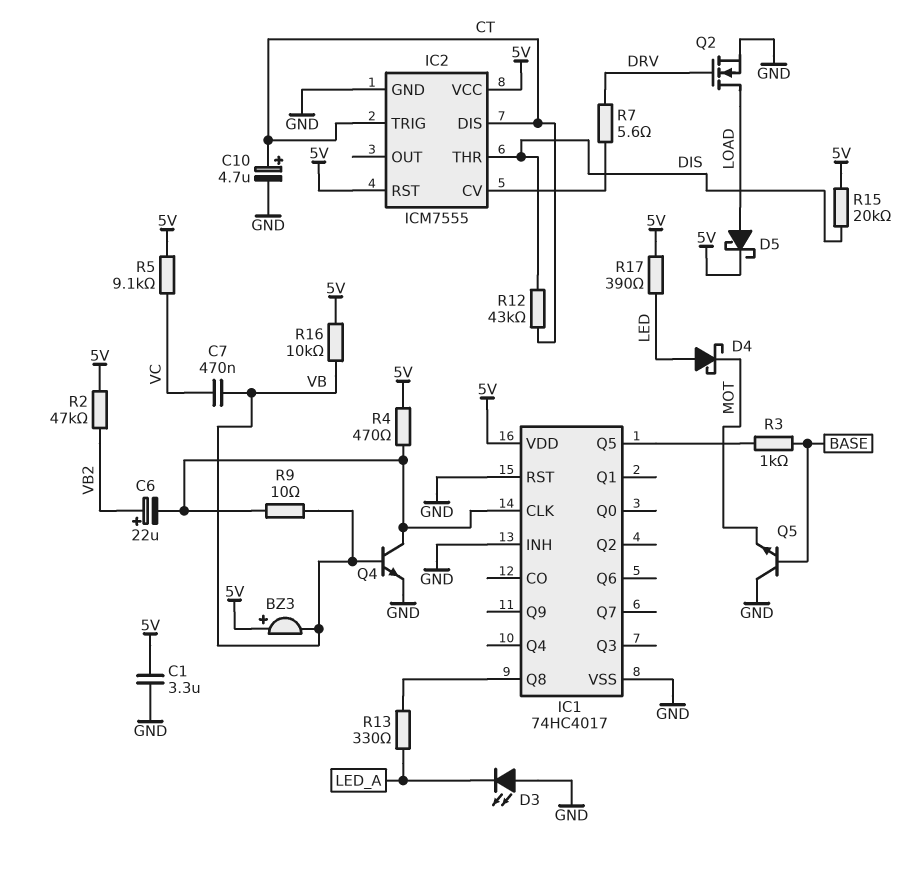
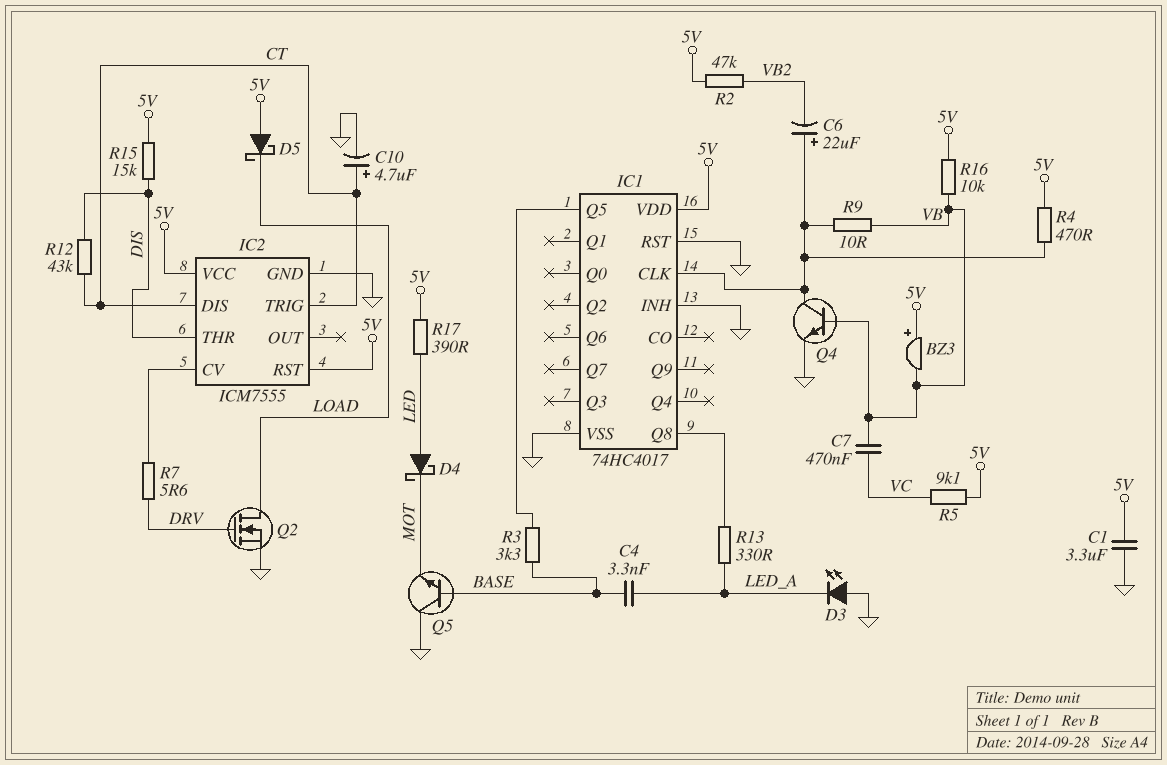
C4: none -> 3.3nF (BASE, LED_A)
C6: 22uF (plus VB2, minus IC1/CLK) -> 22uF (plus IC1/CLK, minus VB2)
D5: schottky (A LOAD, K 5V) -> schottky (A 5V, K LOAD)
R3: 1k (BASE, IC1/Q5) -> 3.3k (BASE, IC1/Q5)
R15: 20k (5V, DIS) -> 15k (5V, DIS)

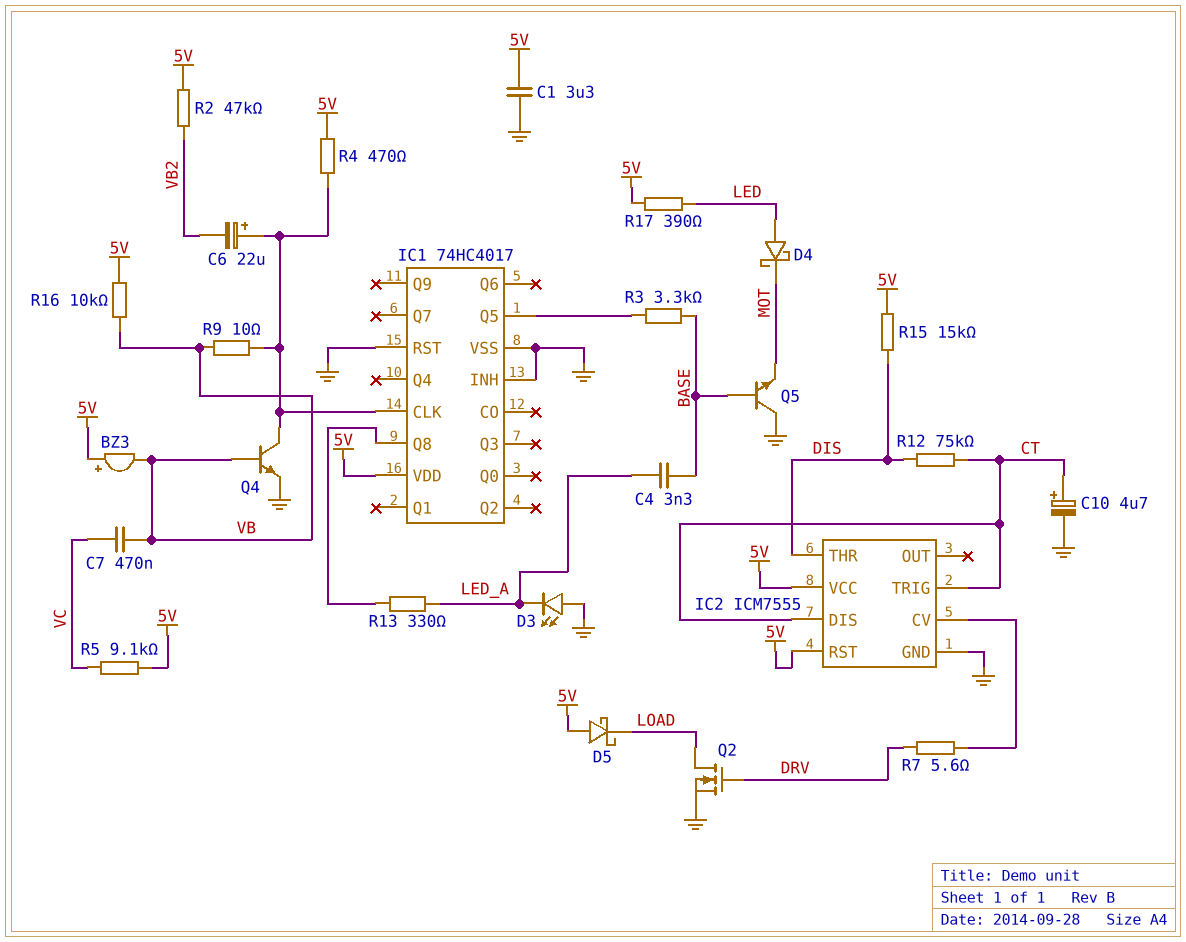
R12: 43k (CT, DIS) -> 75k (CT, DIS)

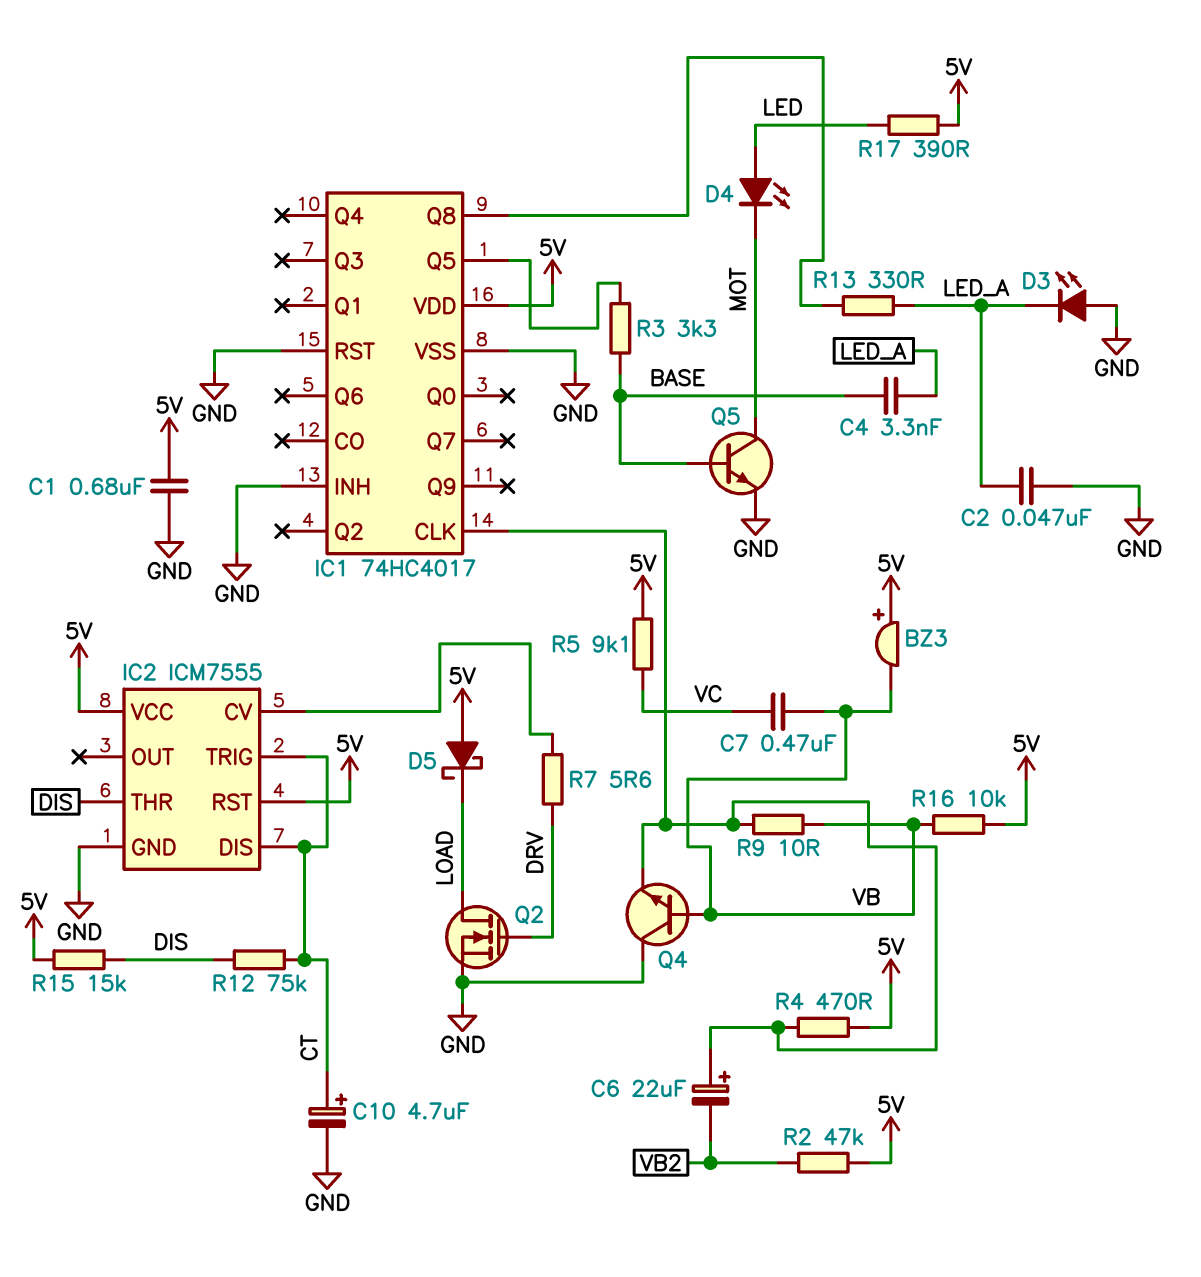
C1: 3.3uF (5V, GND) -> 680nF (5V, GND)
C2: none -> 47nF (GND, LED_A)
D4: schottky (A LED, K MOT) -> LED (A LED, K MOT)
Q4: NPN (B VB, C IC1/CLK, E GND) -> NPN (B VB, C GND, E IC1/CLK)
Q5: NPN (B BASE, C GND, E MOT) -> NPN (B BASE, C MOT, E GND)

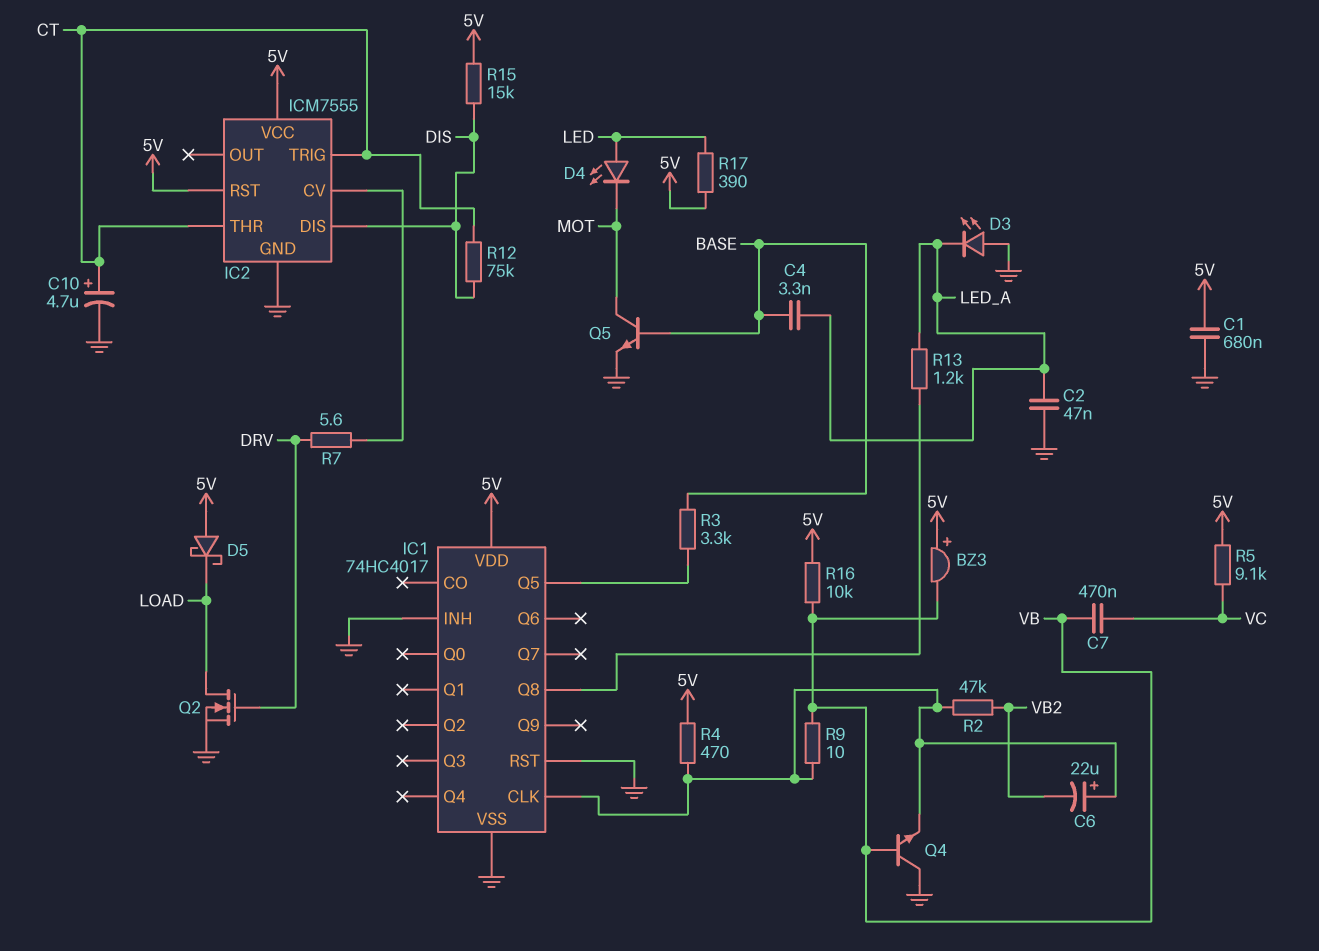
IC2 pin DIS: CT -> DIS
IC2 pin THR: DIS -> CT
R2: 47k (5V, VB2) -> 47k (IC1/CLK, VB2)
R13: 330 (IC1/Q8, LED_A) -> 1.2k (IC1/Q8, LED_A)

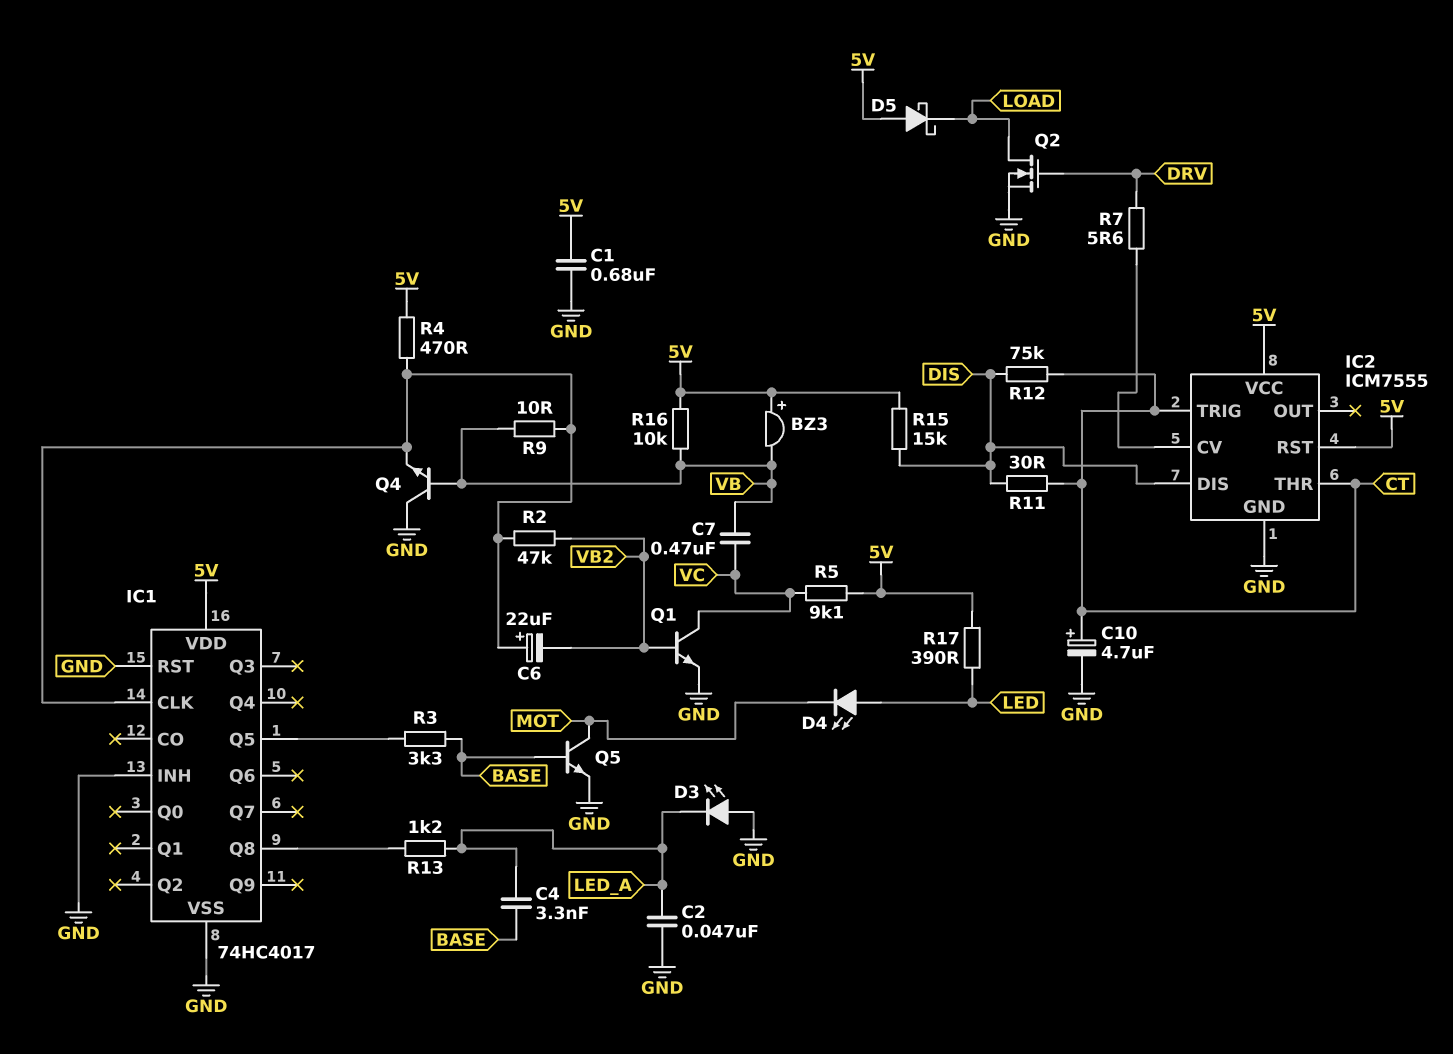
Q1: none -> NPN (B VB2, C VC, E GND)
R11: none -> 30 (CT, DIS)

